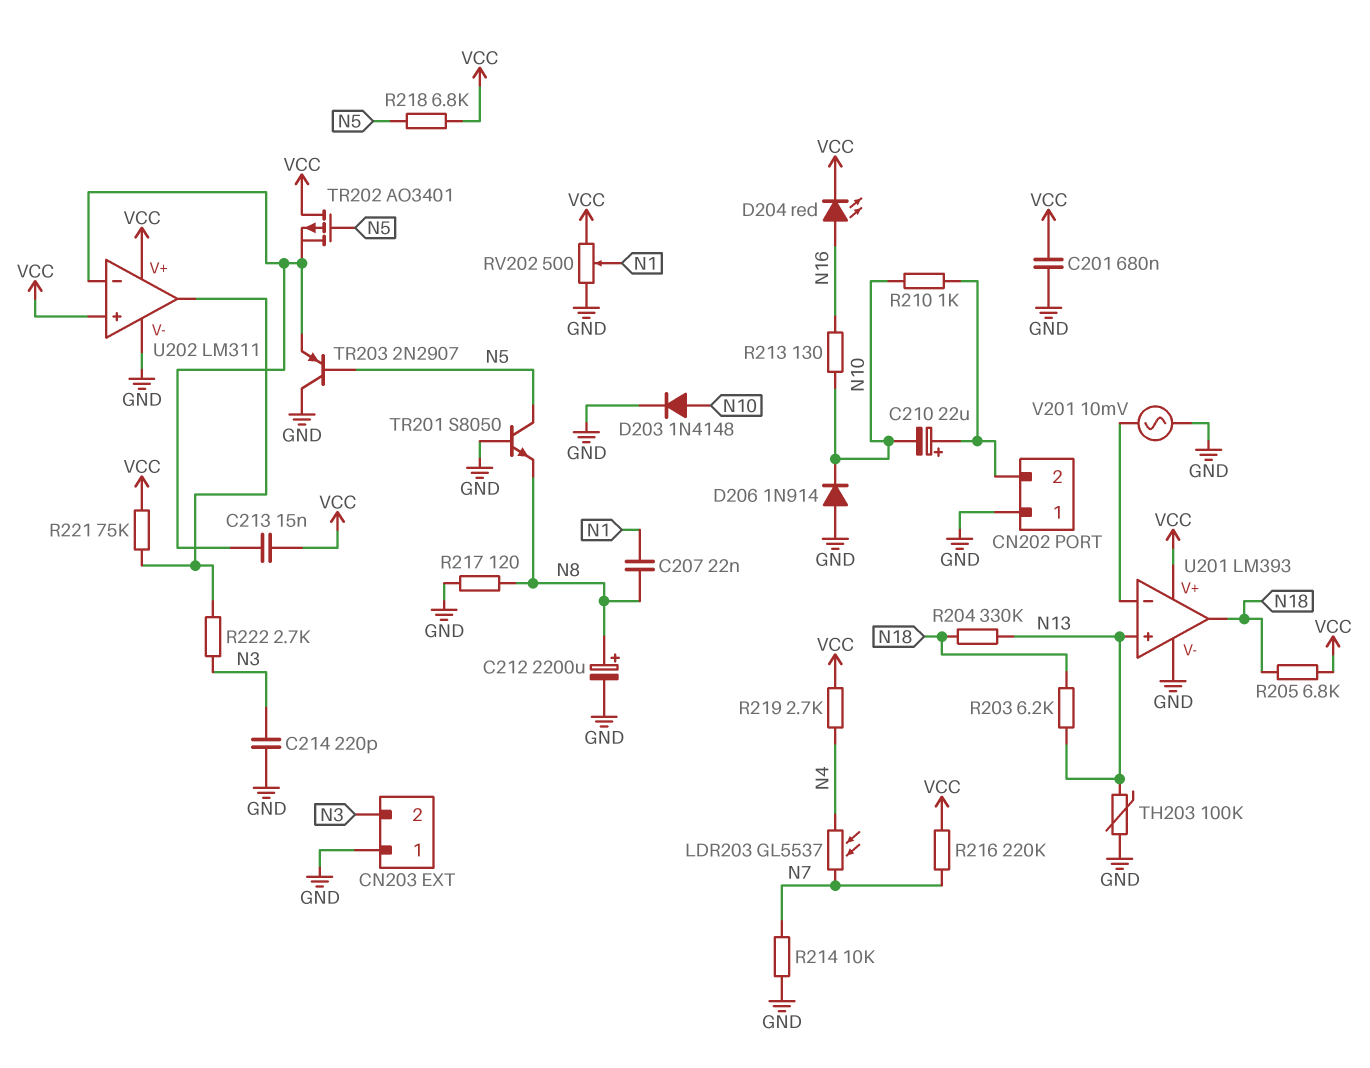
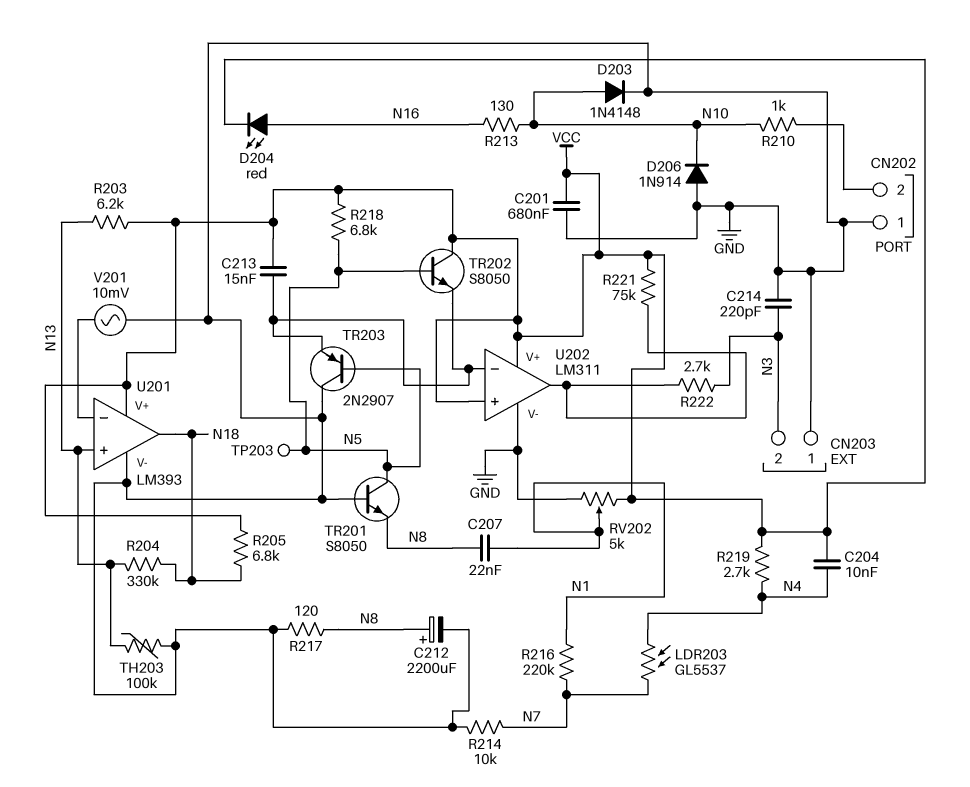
C204: none -> 10nF (N4, VCC)
C210: 22uF (plus CN202/2, minus N10) -> none
R203: 6.2k (N13, N18) -> 6.2k (N13, VCC)
R216: 220k (N7, VCC) -> 220k (N1, N7)
RV202: 500 (GND, VCC, wiper N1) -> 5k (GND, VCC, wiper N1)
TP203: none -> test point (N5)
TR202: PMOS AO3401 (G N5, D VCC, S U202/in-) -> NPN S8050 (B N5, C VCC, E U202/in-)

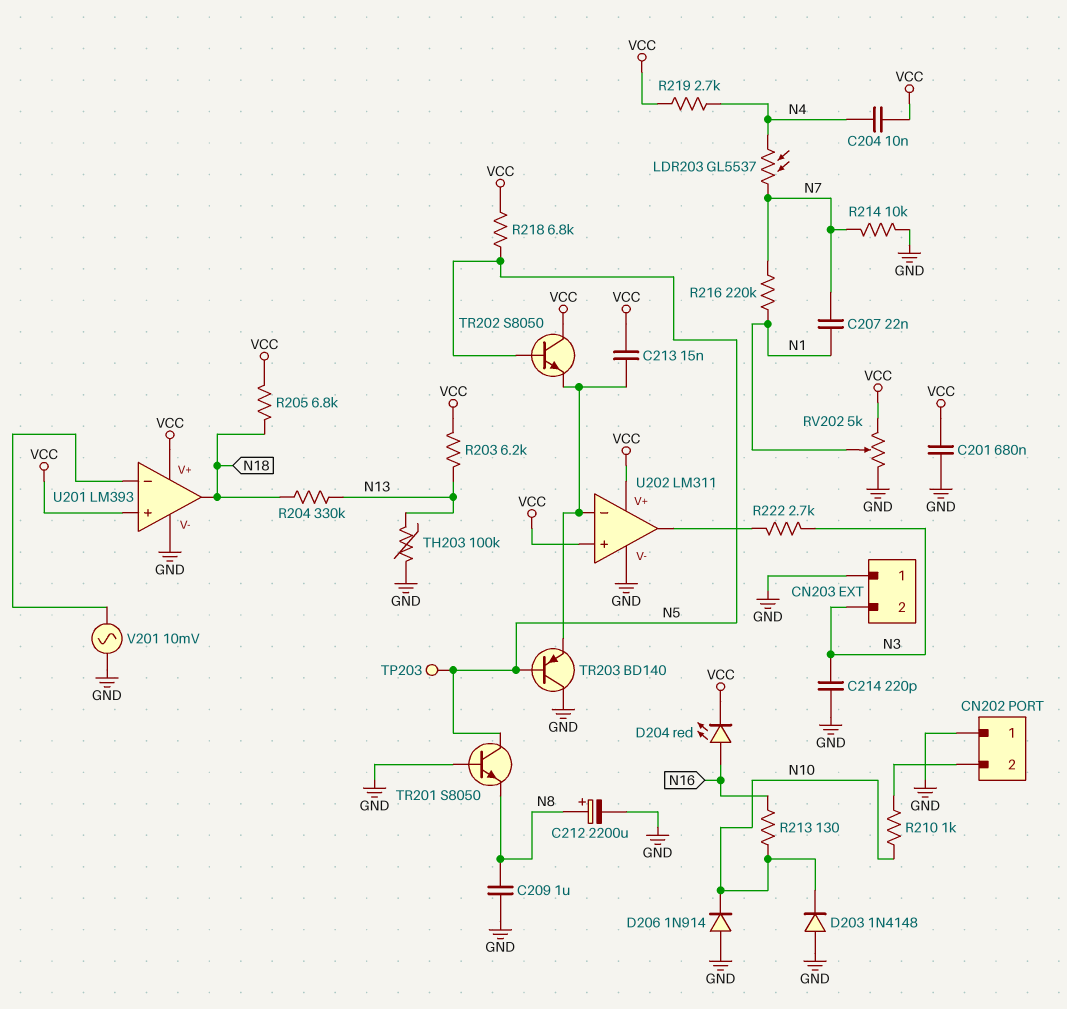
C207: 22nF (N1, N8) -> 22nF (N1, N7)
C209: none -> 1uF (GND, N8)
D203: diode 1N4148 (A N10, K GND) -> diode 1N4148 (A GND, K N10)
R217: 120 (GND, N8) -> none
R221: 75k (U202/out, VCC) -> none
TR203: PNP 2N2907 (B N5, C GND, E U202/in-) -> PNP BD140 (B N5, C GND, E U202/in-)
U201 pin in+: N13 -> VCC

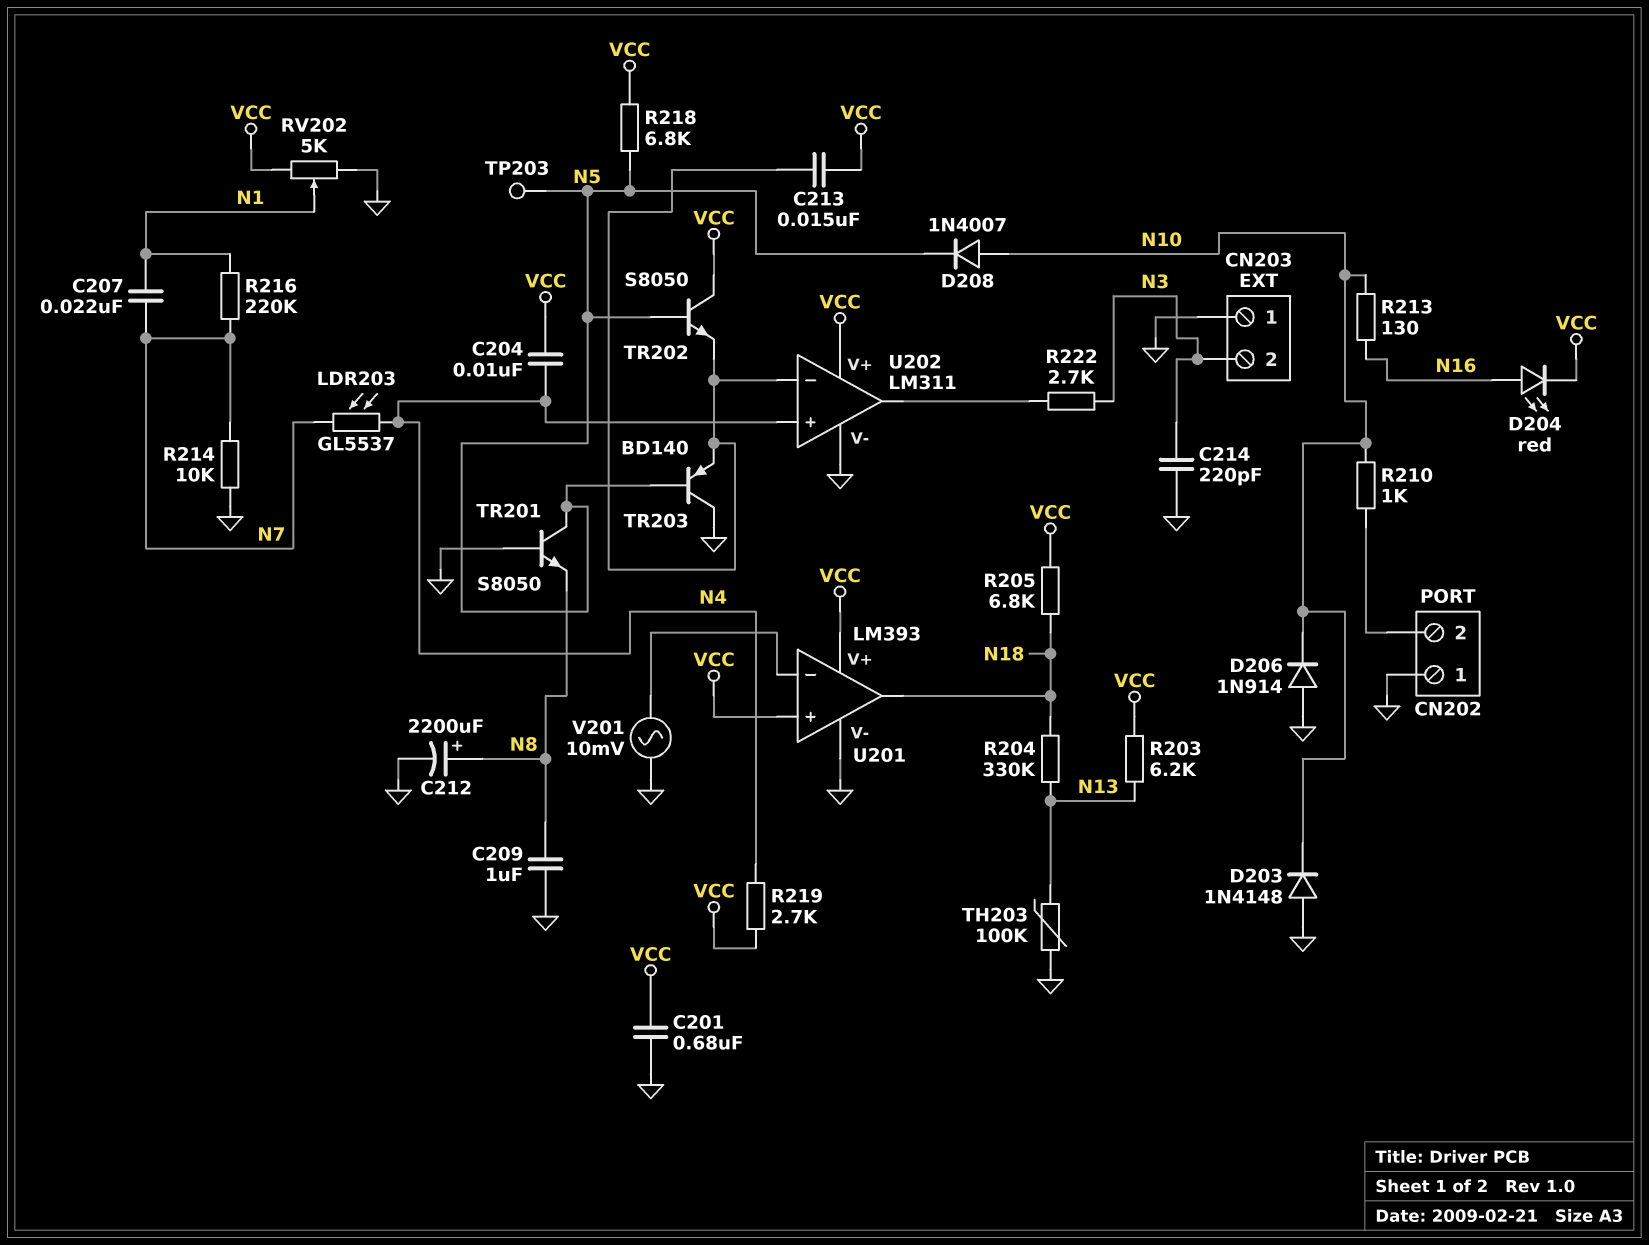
D208: none -> diode 1N4007 (A N10, K N5)
U202 pin in+: VCC -> N4

